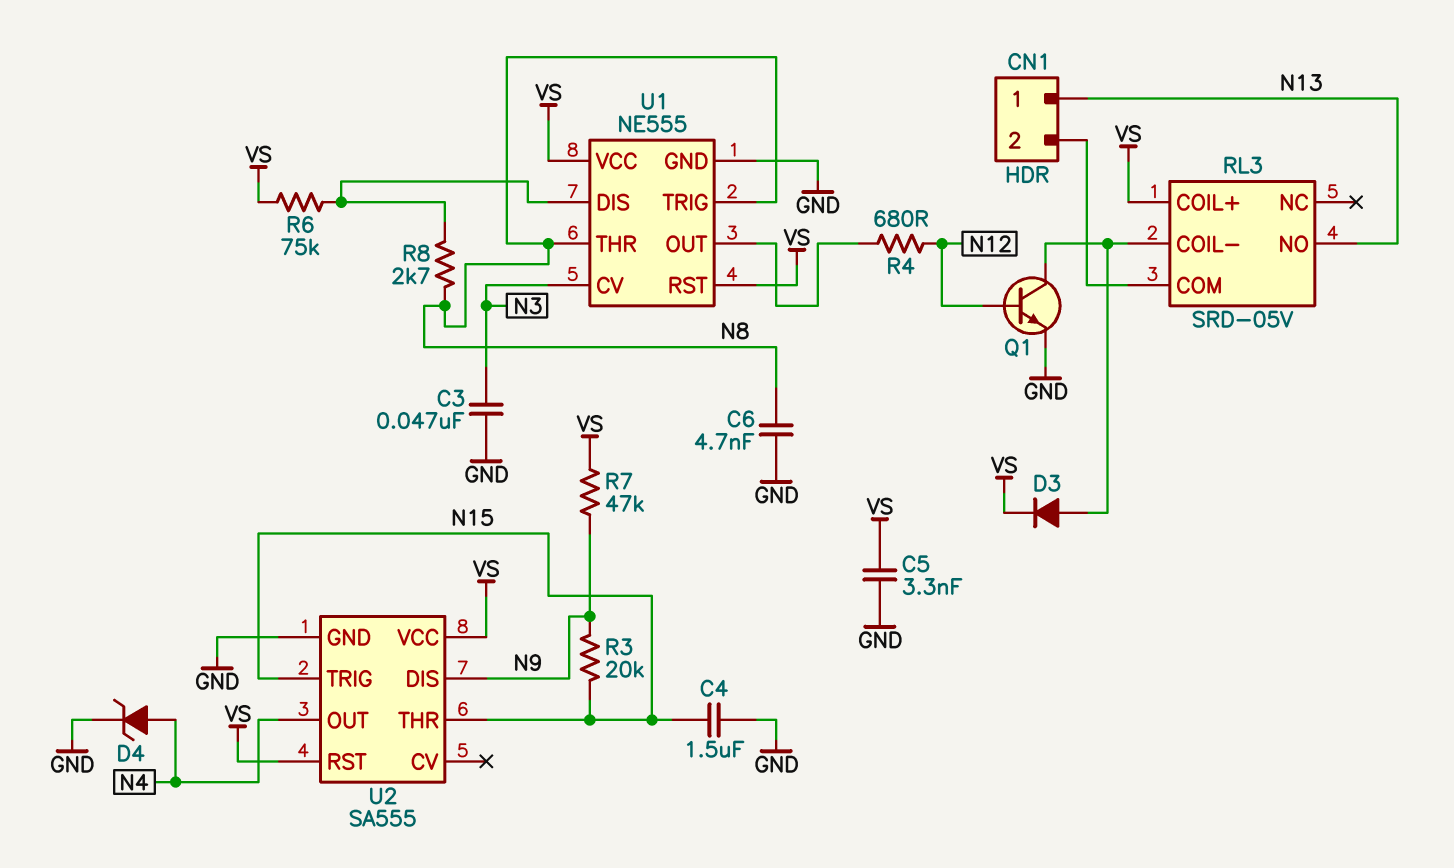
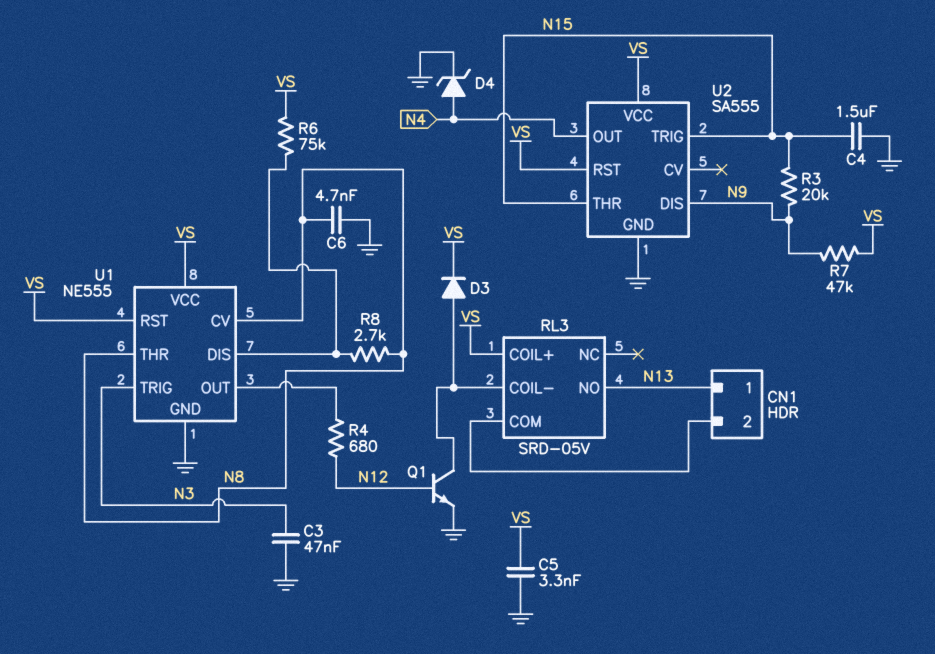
U1 pin CV: N3 -> N8
U1 pin TRIG: N8 -> N3

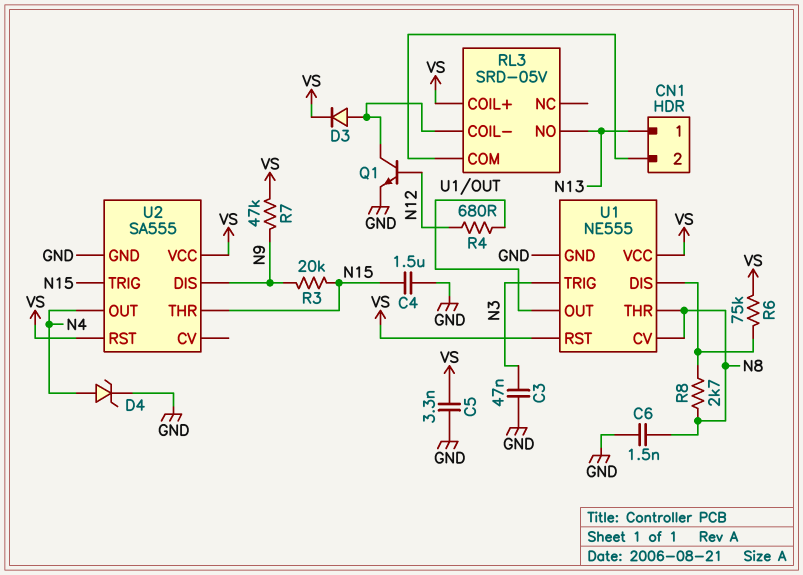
C6: 4.7nF (GND, N8) -> 1.5nF (GND, N8)

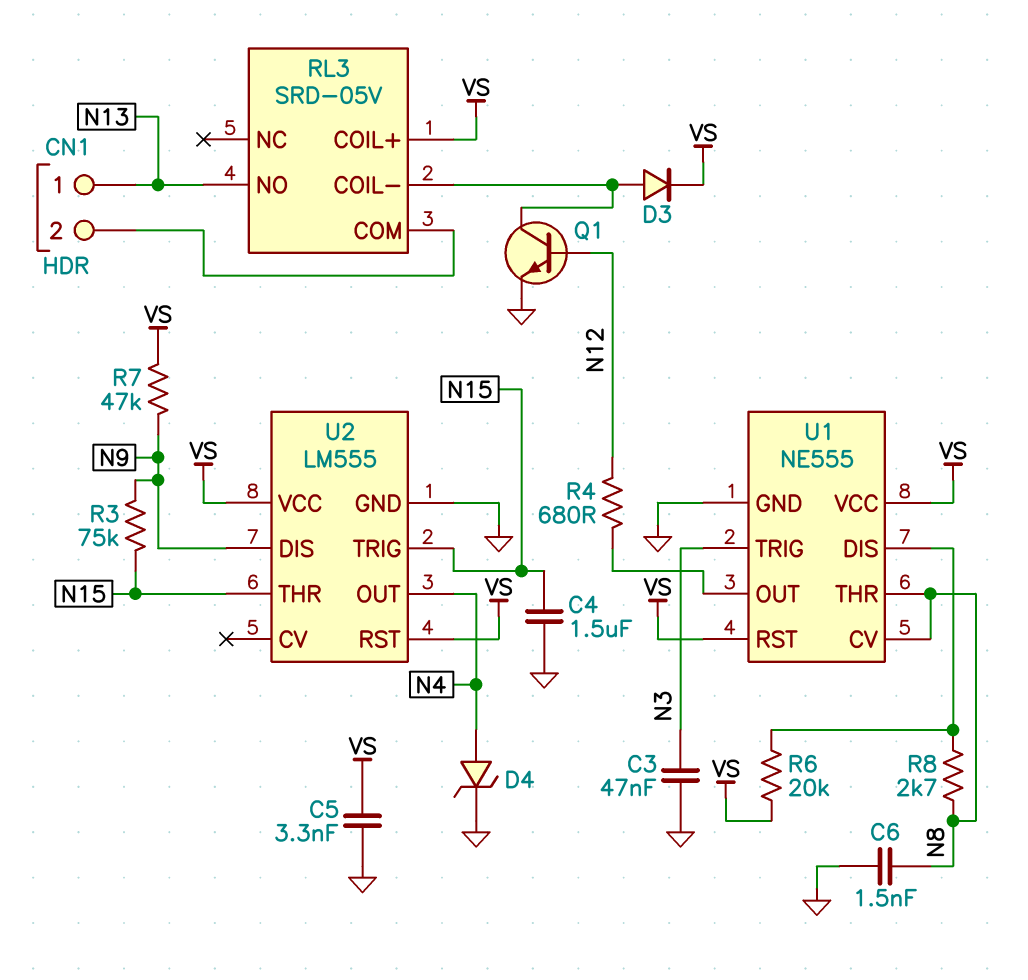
R3: 20k (N9, N15) -> 75k (N9, N15)
R6: 75k (U1/DIS, VS) -> 20k (U1/DIS, VS)
U2: SA555 -> LM555

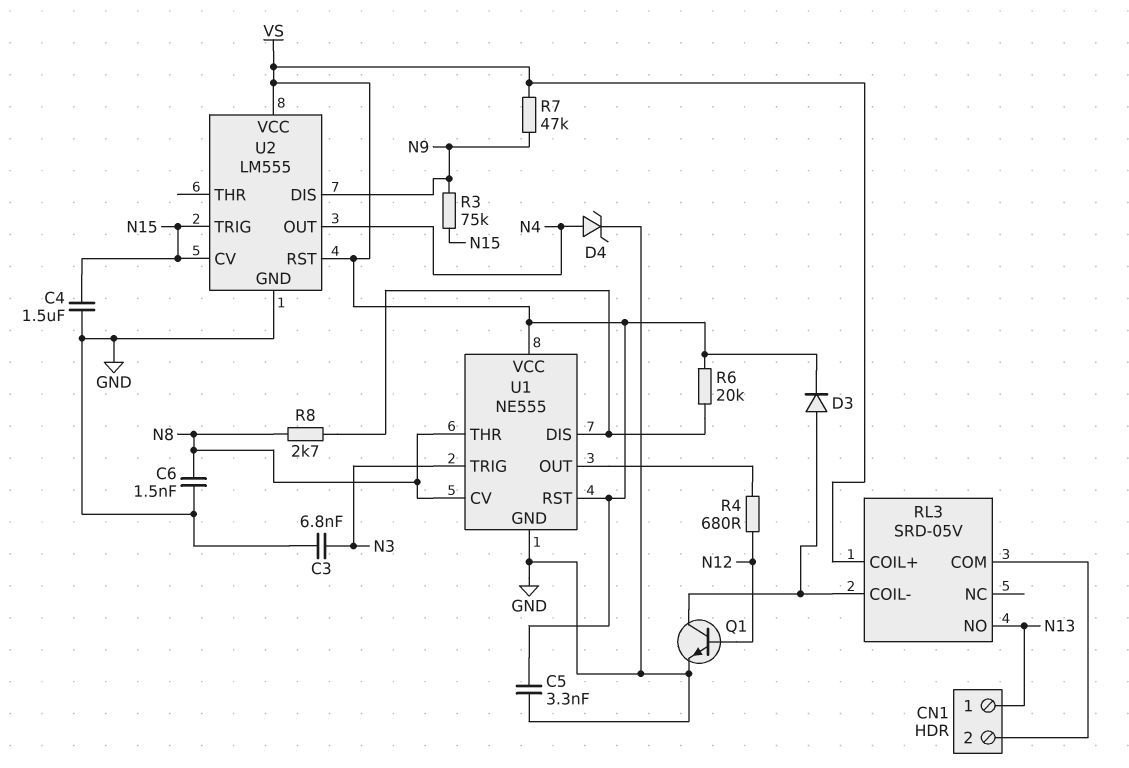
C3: 47nF (GND, N3) -> 6.8nF (GND, N3)
U2 pin CV: none -> N15
U2 pin THR: N15 -> none

